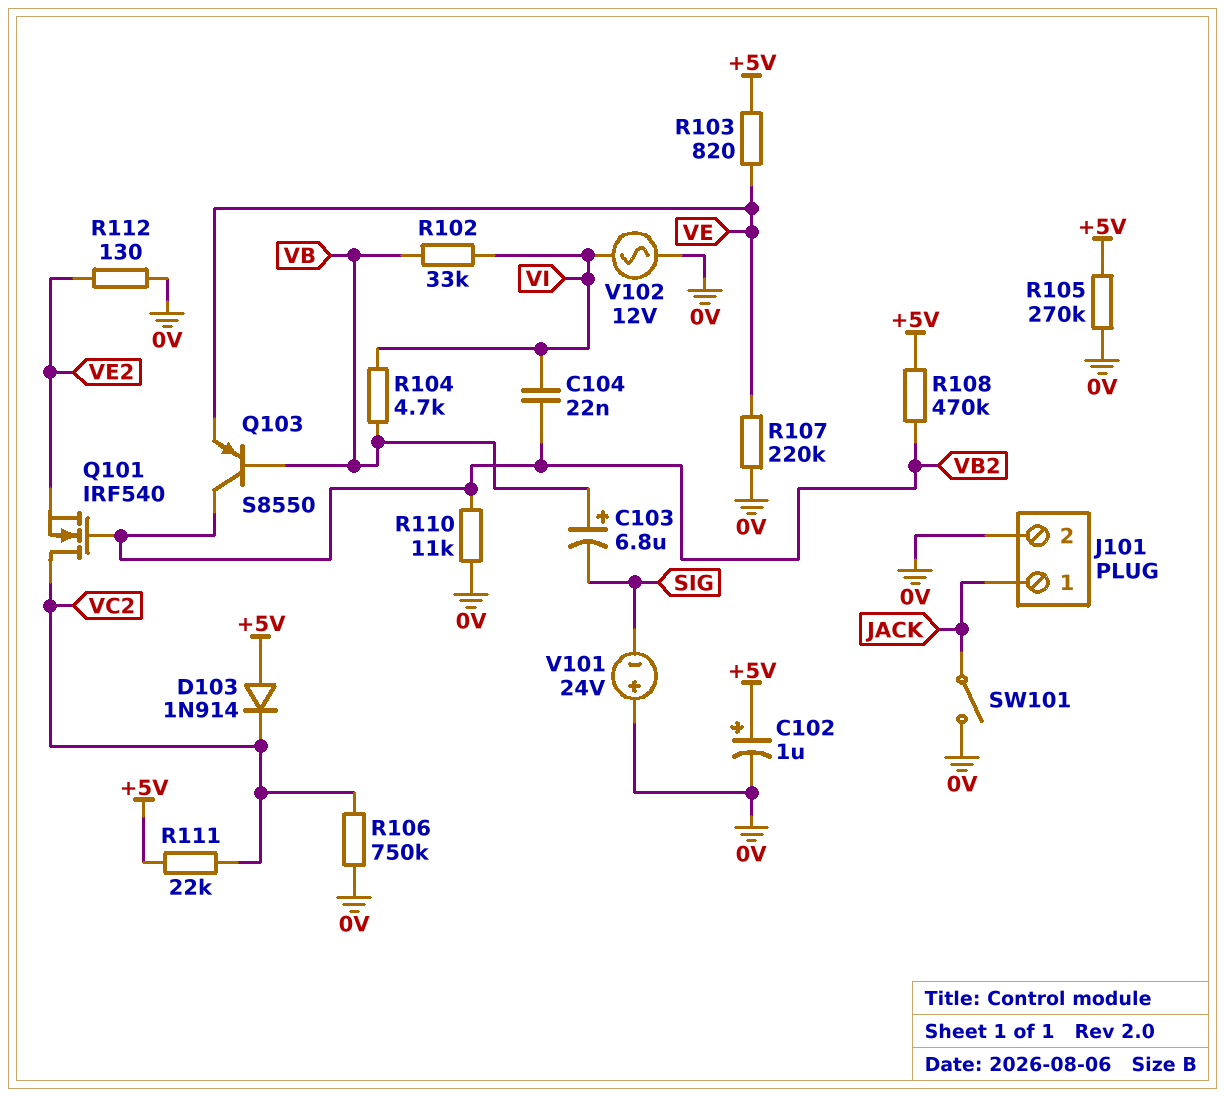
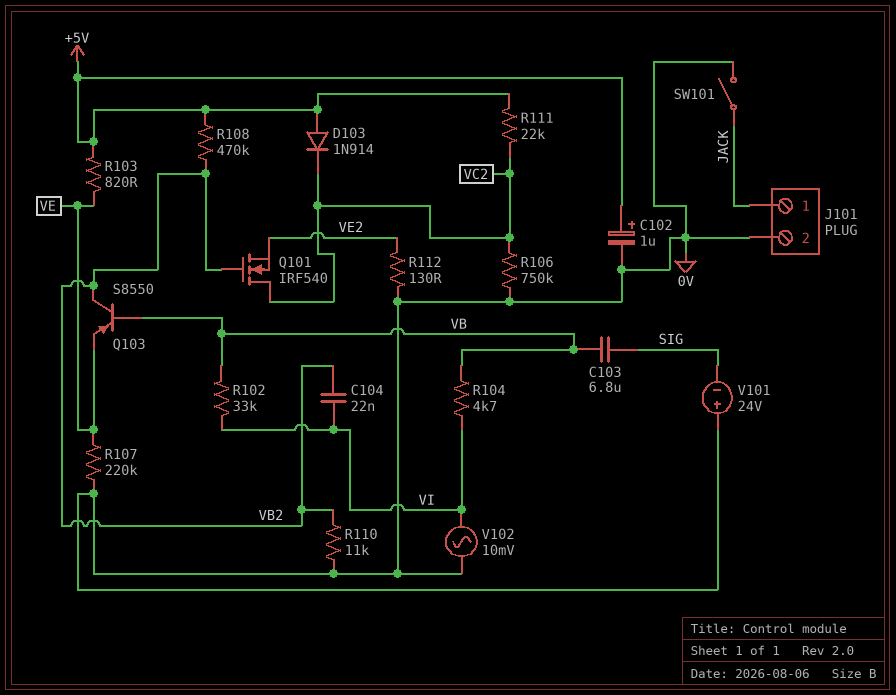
C103: 6.8uF (plus VB, minus SIG) -> 6.8uF (SIG, VB)
R105: 270k (+5V, 0V) -> none
V102: AC 12V (0V, VI) -> AC 10mV (0V, VI)

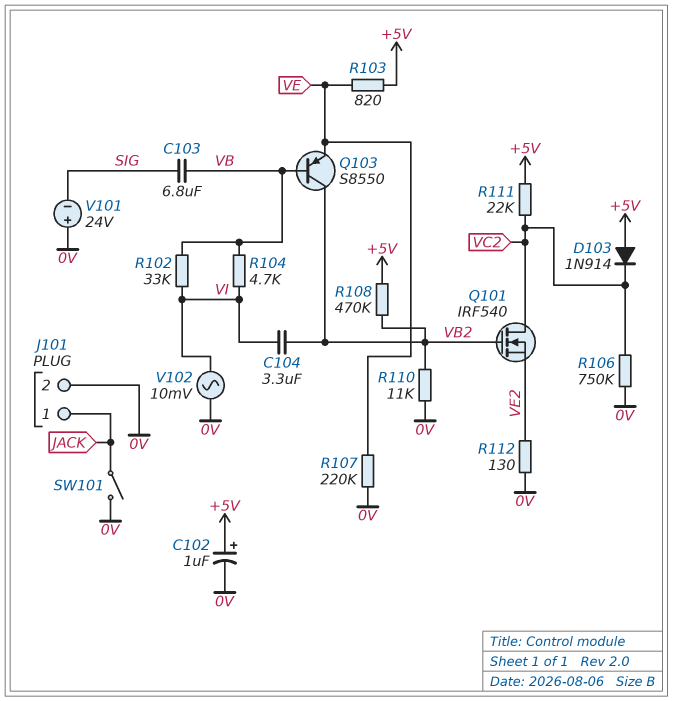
C104: 22nF (VB2, VI) -> 3.3uF (VB2, VI)

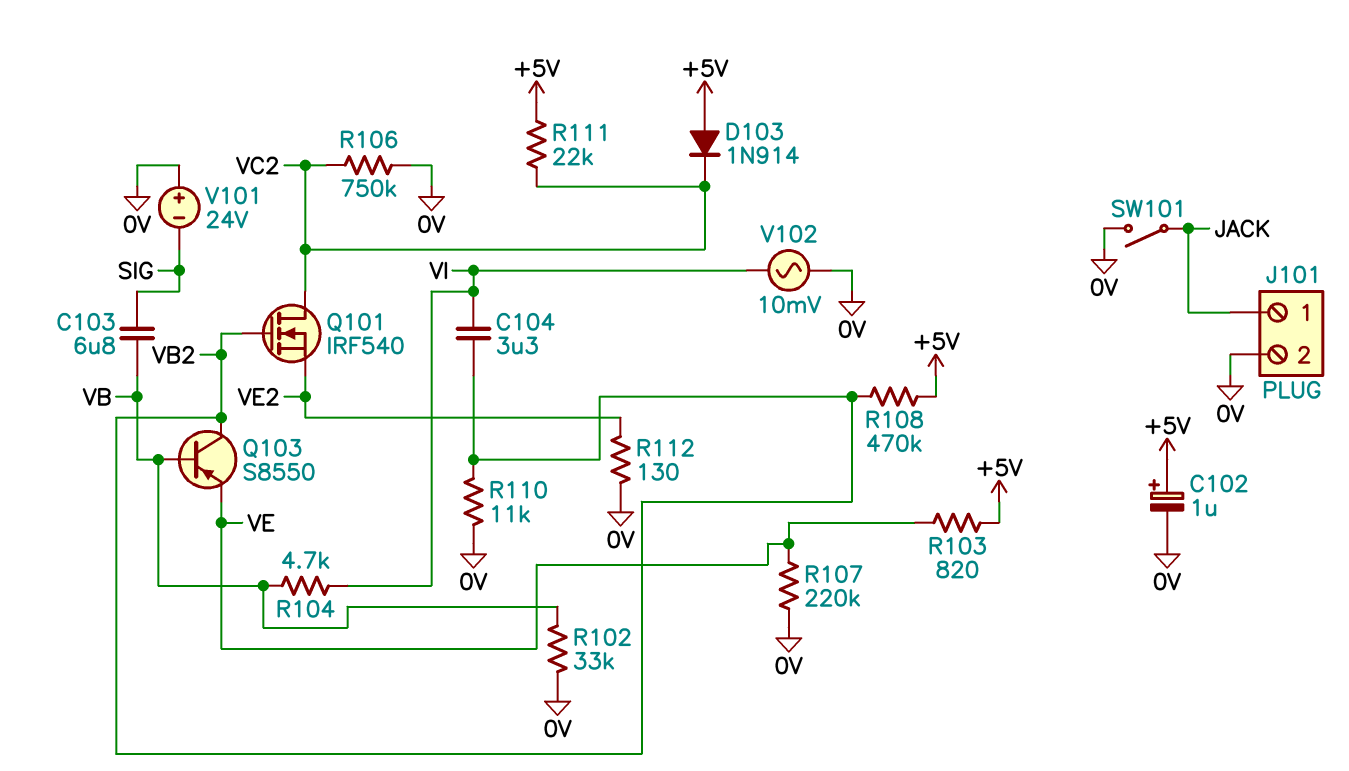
R102: 33k (VB, VI) -> 33k (0V, VB)

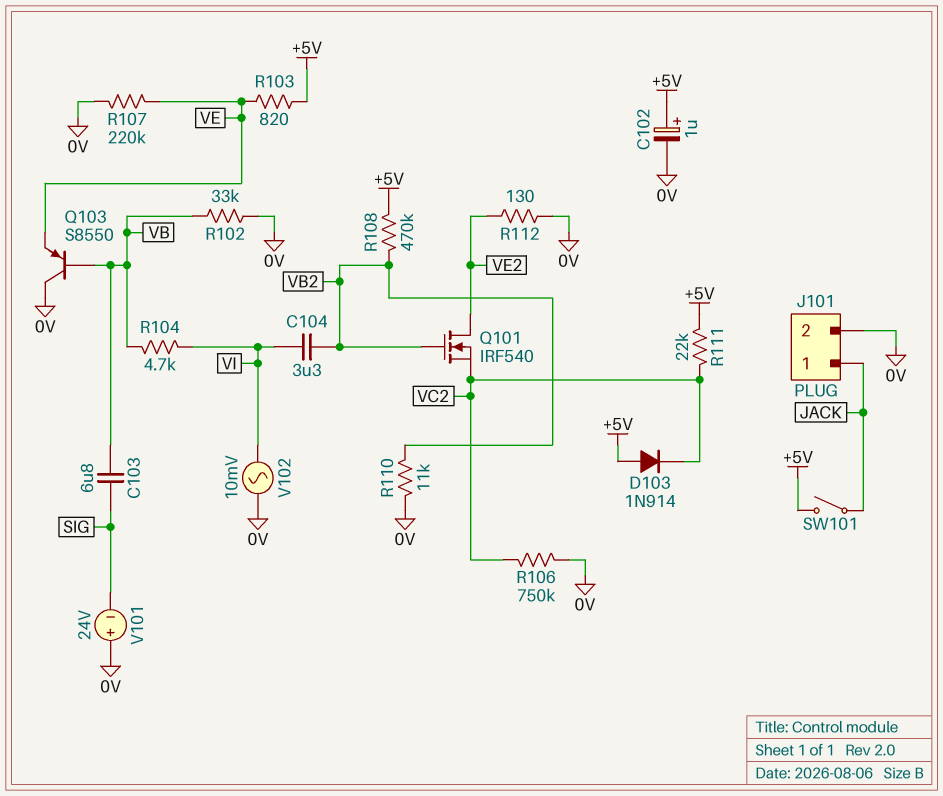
Q101: NMOS IRF540 (G VB2, D VC2, S VE2) -> NMOS IRF540 (G VB2, D VE2, S VC2)
Q103: PNP S8550 (B VB, C VB2, E VE) -> PNP S8550 (B VB, C 0V, E VE)
SW101: switch (0V, JACK) -> switch (+5V, JACK)

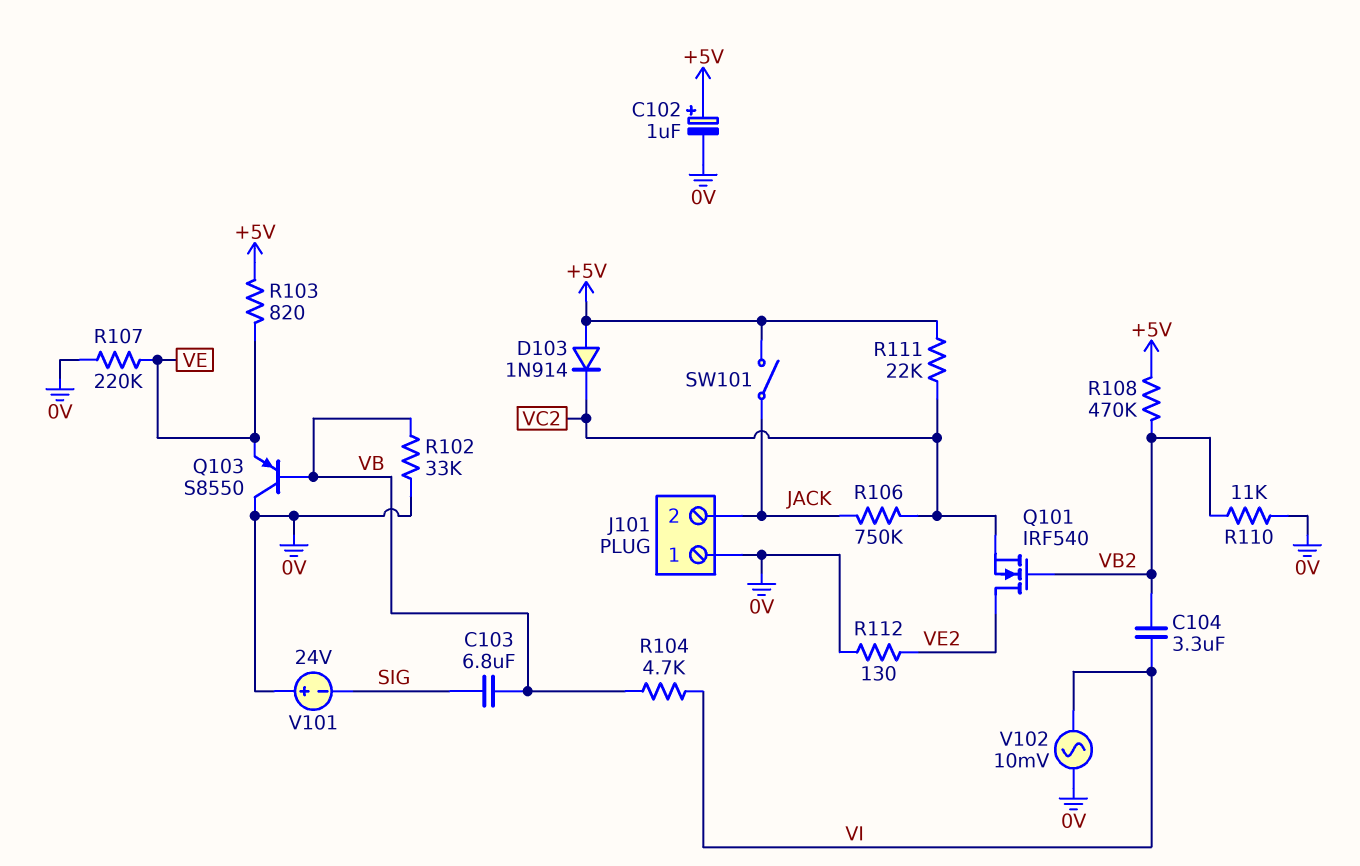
J101 pin 1: JACK -> 0V
J101 pin 2: 0V -> JACK
R106: 750k (0V, VC2) -> 750k (JACK, VC2)

